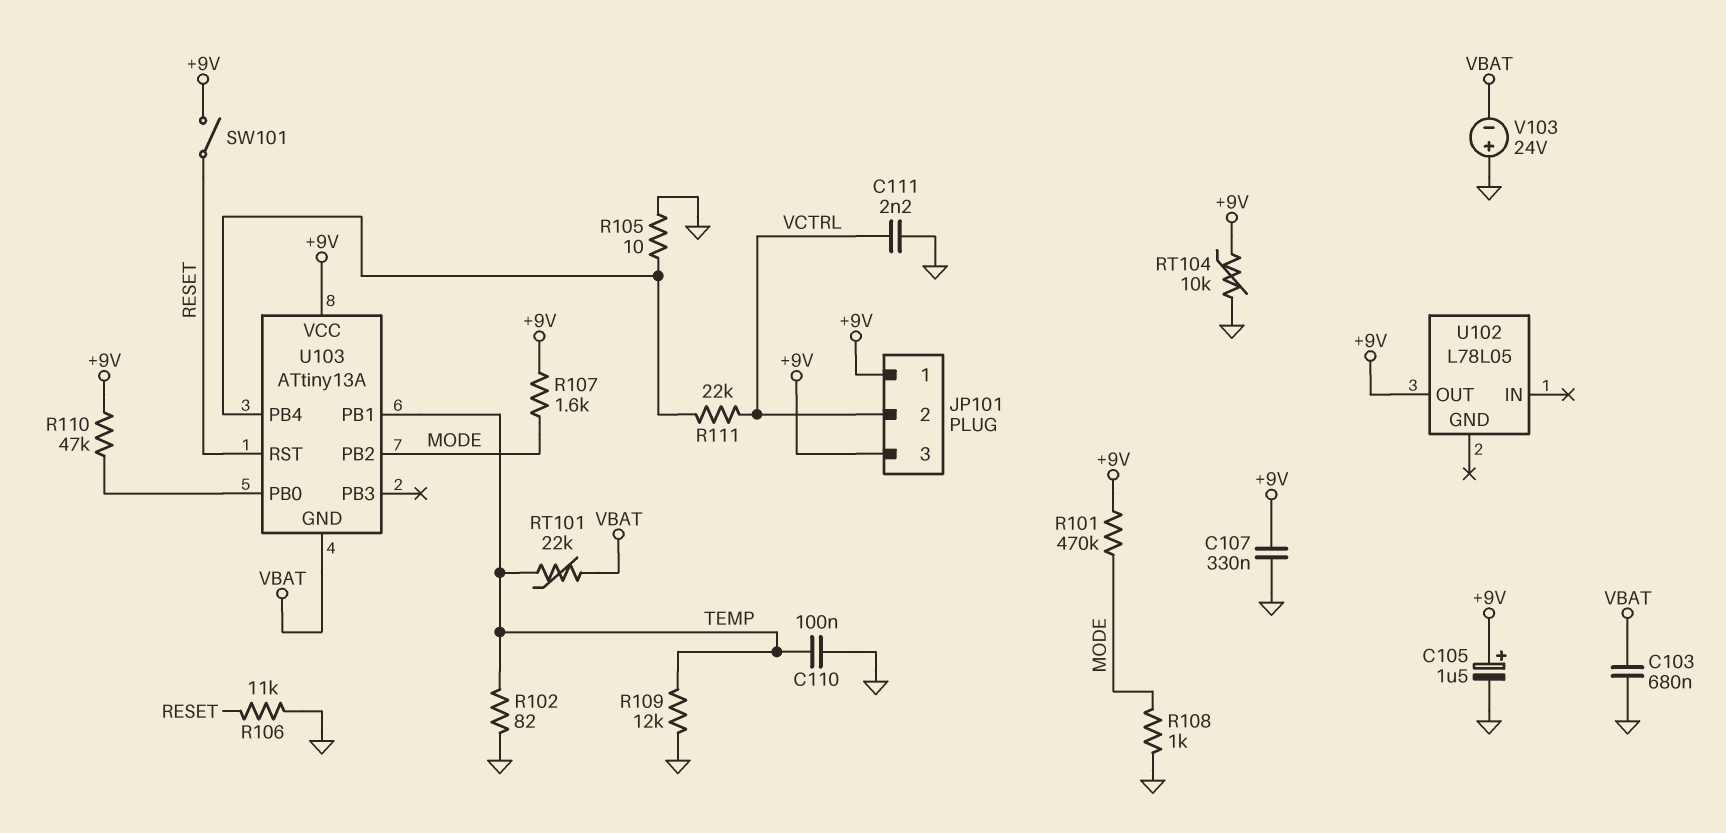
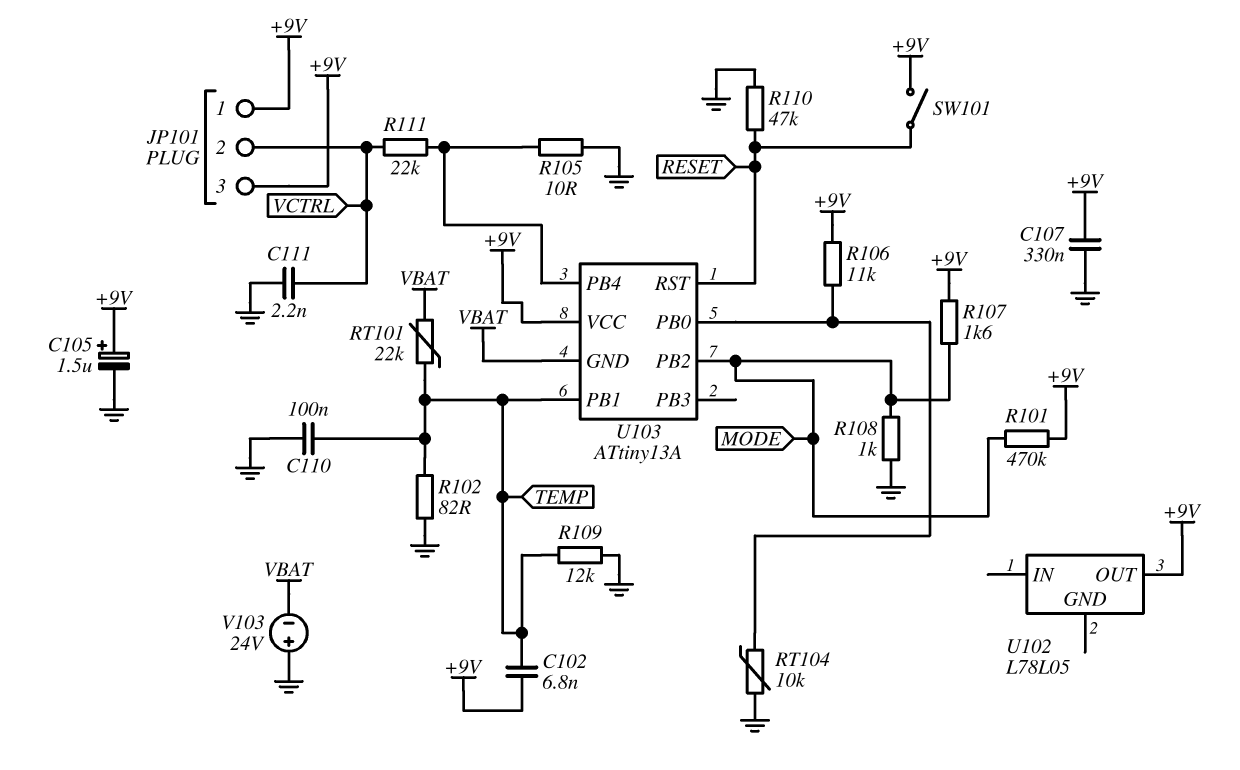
C102: none -> 6.8nF (+9V, TEMP)
C103: 680nF (GND, VBAT) -> none
R106: 11k (GND, RESET) -> 11k (+9V, U103/PB0)
R110: 47k (+9V, U103/PB0) -> 47k (GND, RESET)
RT104: 10k (+9V, GND) -> 10k (GND, U103/PB0)

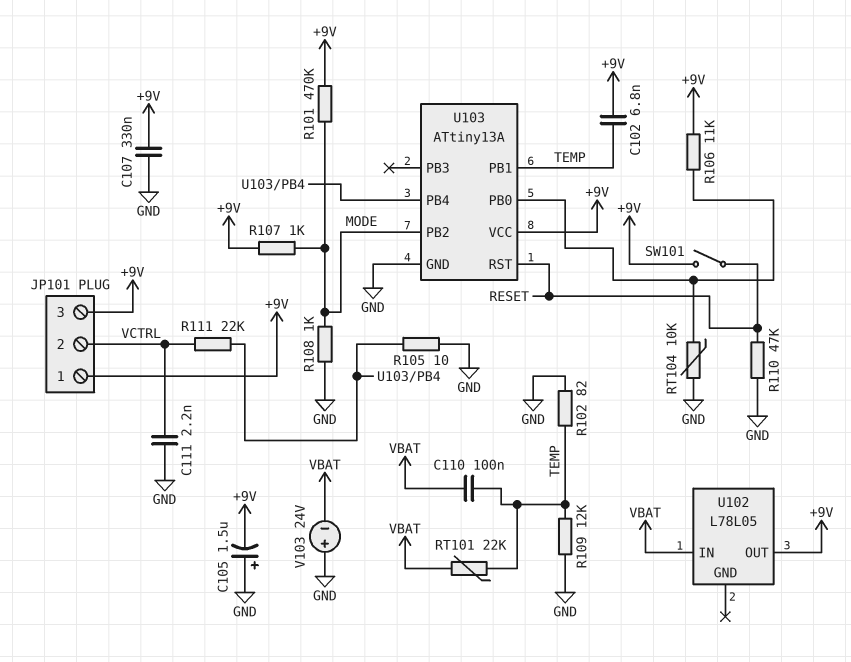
C105: 1.5uF (plus +9V, minus GND) -> 1.5uF (plus GND, minus +9V)
C110: 100nF (GND, TEMP) -> 100nF (TEMP, VBAT)
R107: 1.6k (+9V, MODE) -> 1k (+9V, MODE)
U102 pin IN: none -> VBAT
U103 pin GND: VBAT -> GND

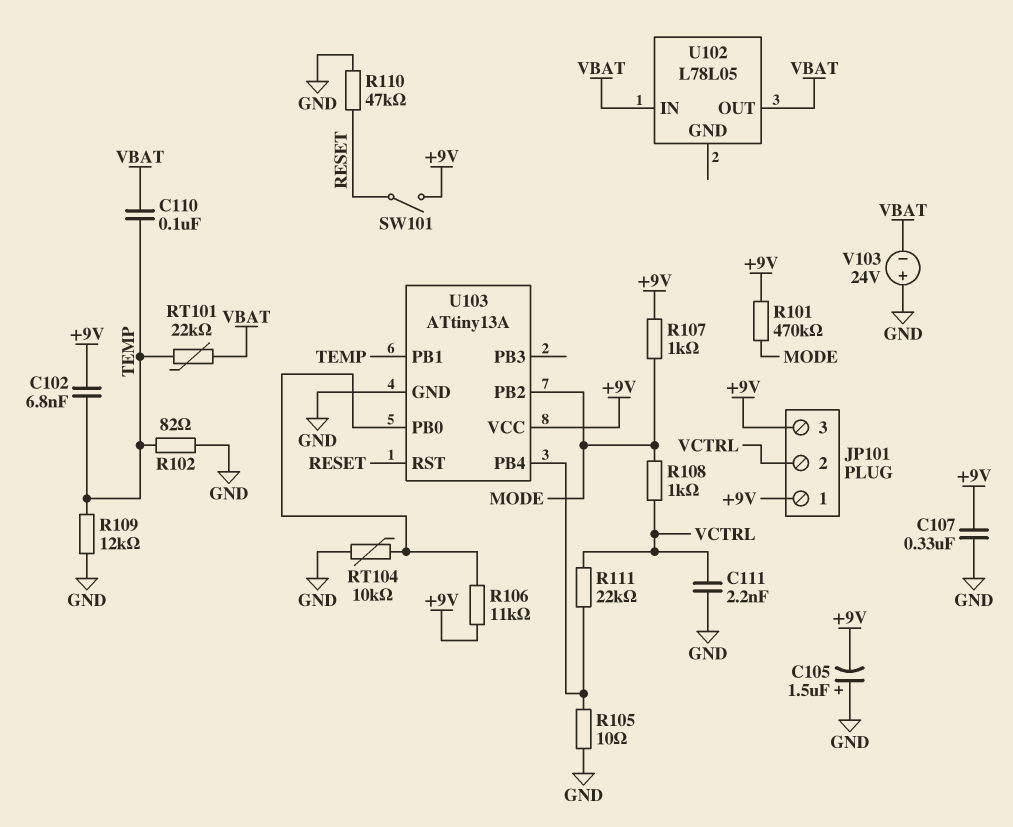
R108: 1k (GND, MODE) -> 1k (MODE, VCTRL)
U102 pin OUT: +9V -> VBAT

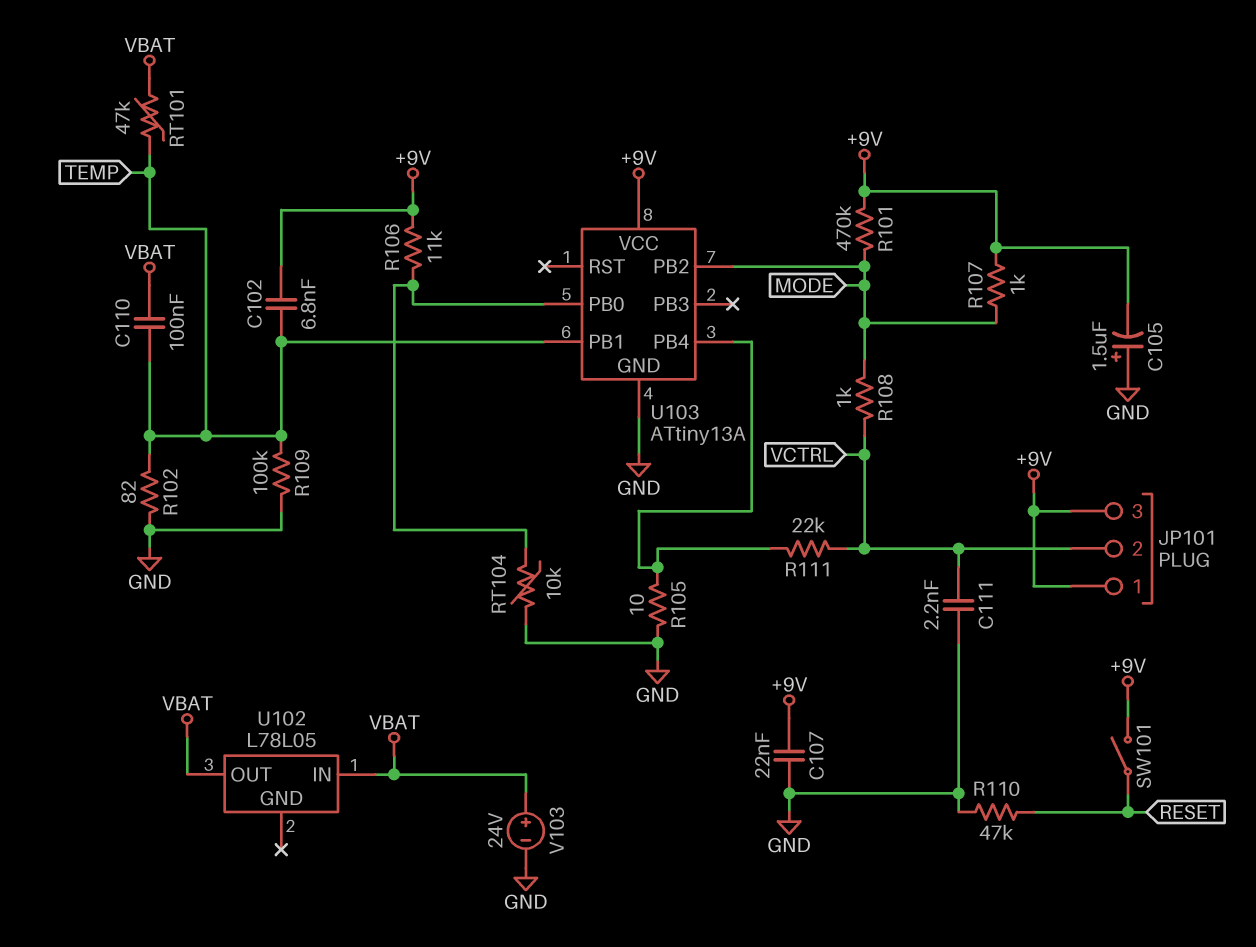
C107: 330nF (+9V, GND) -> 22nF (+9V, GND)
R109: 12k (GND, TEMP) -> 100k (GND, TEMP)
RT101: 22k (TEMP, VBAT) -> 47k (TEMP, VBAT)
U103 pin RST: RESET -> none
V103: 24V (plus GND, minus VBAT) -> 24V (plus VBAT, minus GND)

